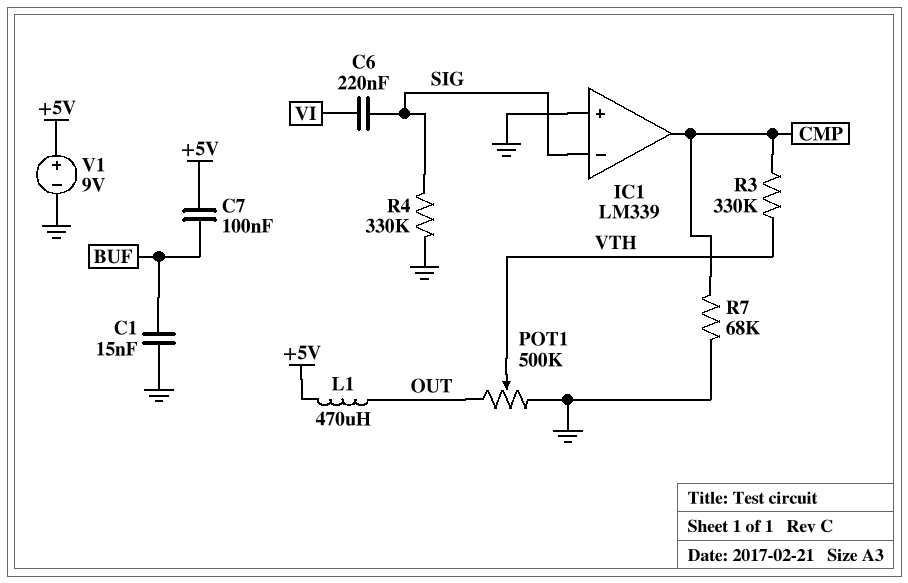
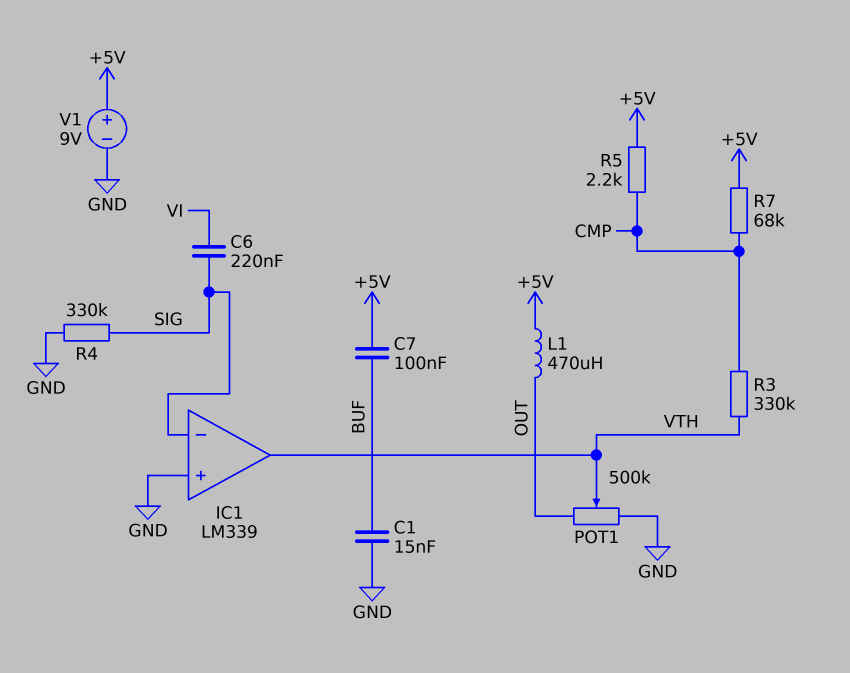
IC1 pin out: CMP -> VTH
R5: none -> 2.2k (+5V, CMP)
R7: 68k (CMP, GND) -> 68k (+5V, CMP)

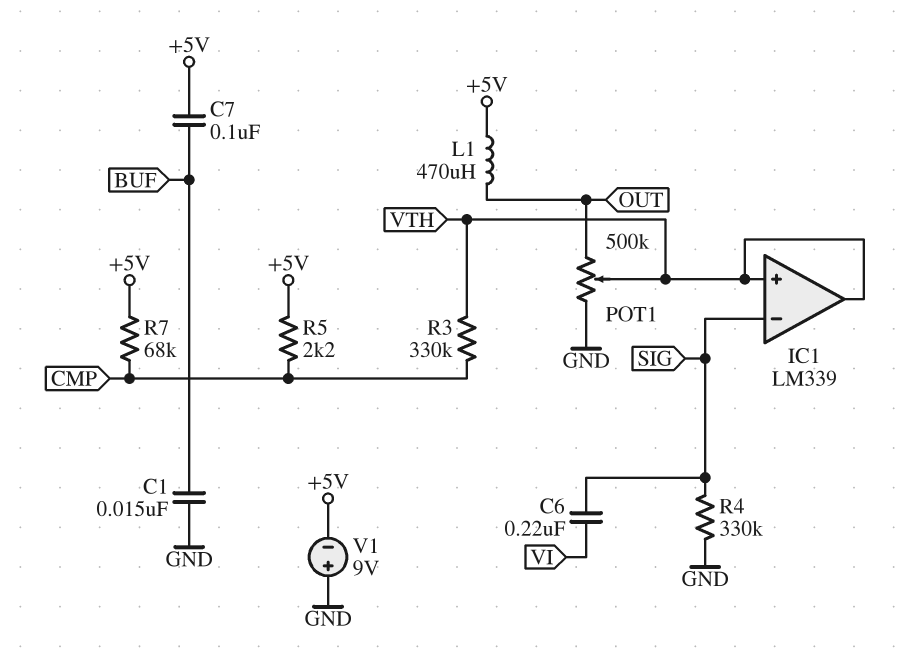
IC1 pin in+: GND -> VTH
V1: 9V (plus +5V, minus GND) -> 9V (plus GND, minus +5V)

